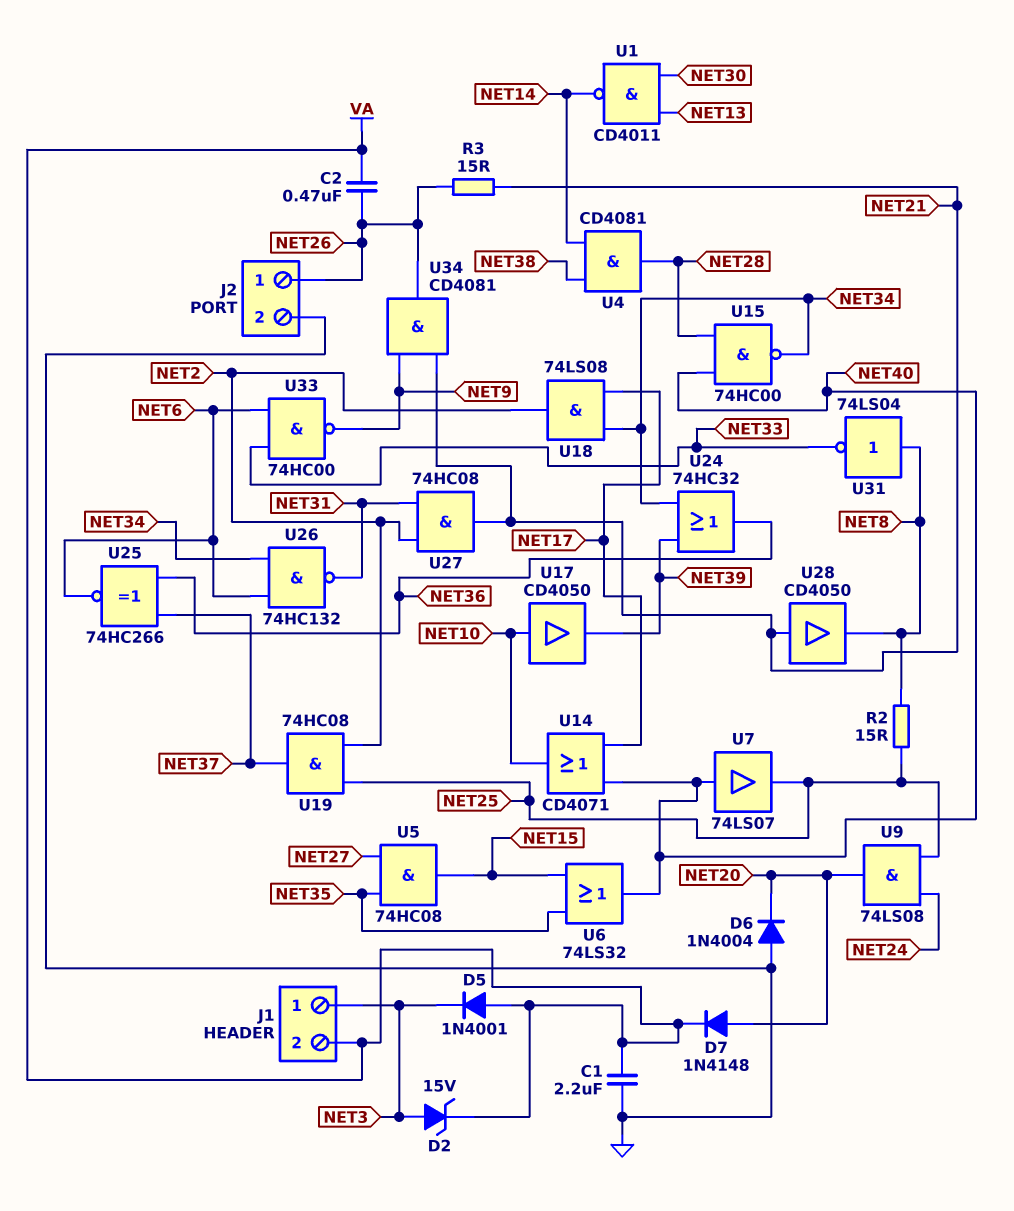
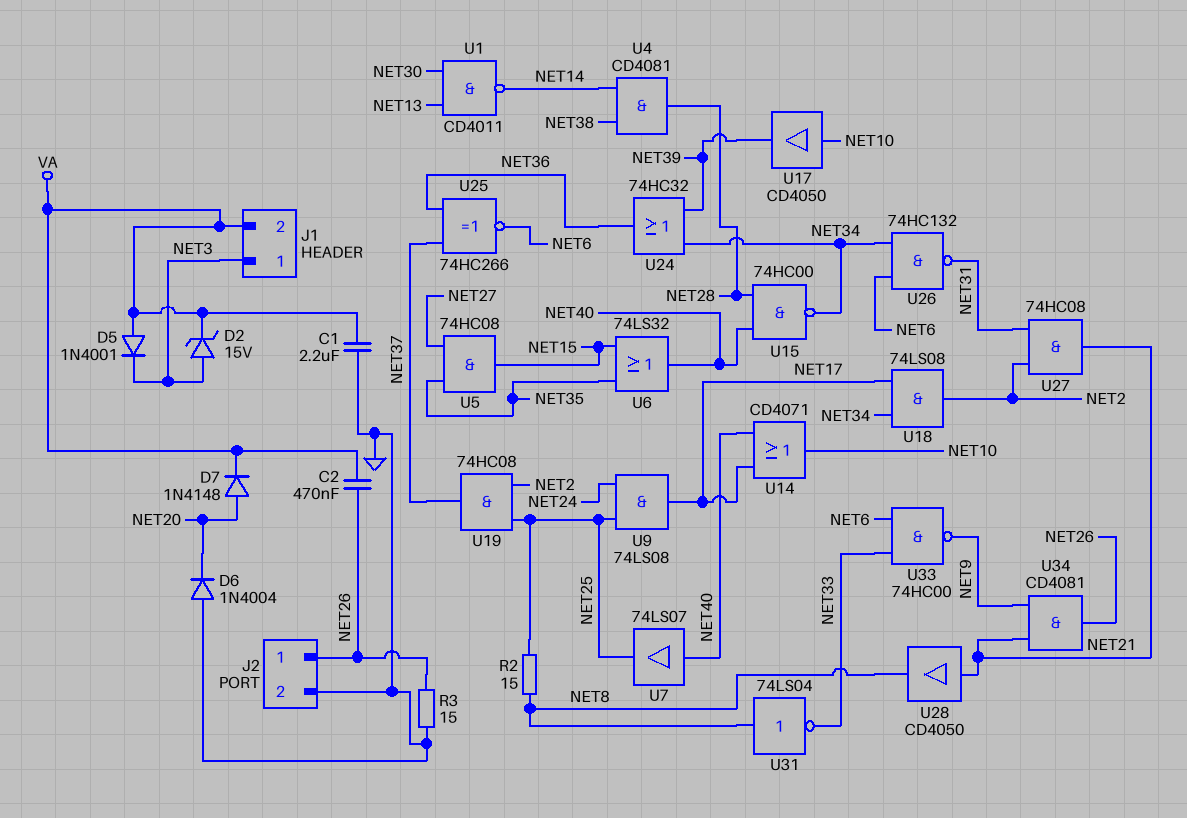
R3: 15 (NET21, NET26) -> 15 (GND, NET26)
U9: AND 74LS08 (in NET24, in NET25, out NET20) -> AND 74LS08 (in NET24, in NET25, out NET17)

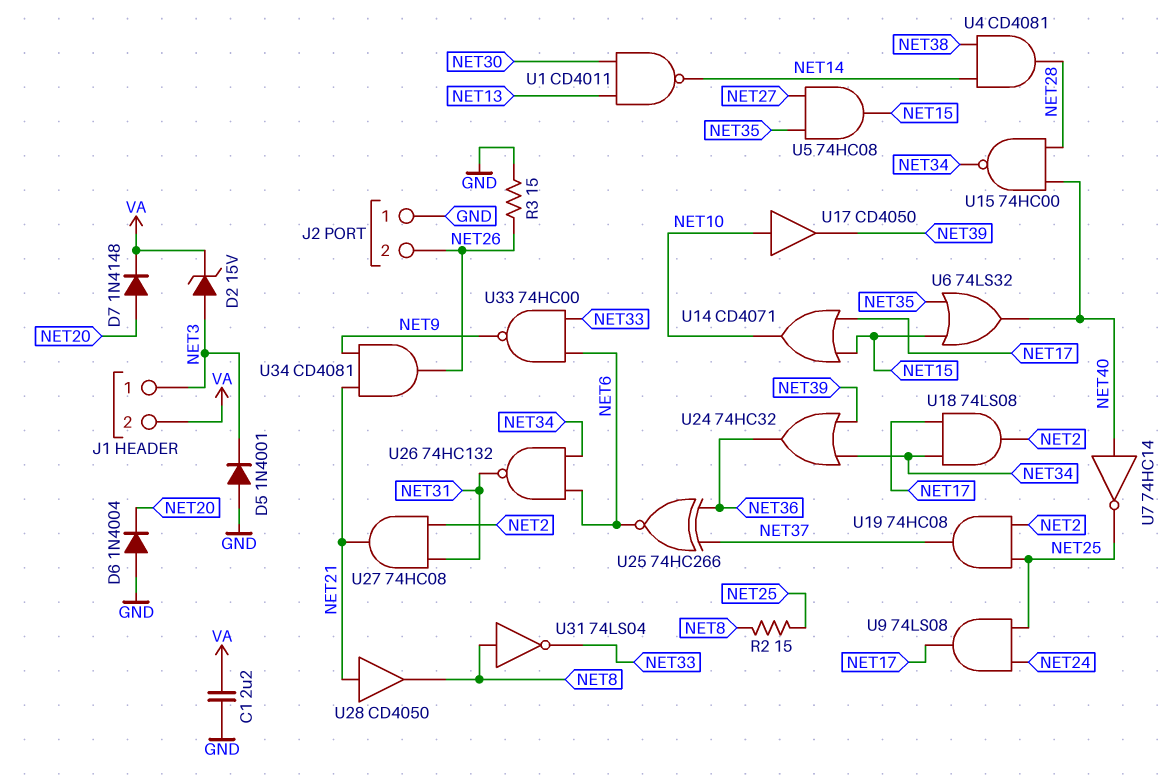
C2: 470nF (NET26, VA) -> none
D5: diode 1N4001 (A VA, K NET3) -> diode 1N4001 (A GND, K NET3)
J2 pin 1: NET26 -> GND
J2 pin 2: GND -> NET26
U7: buffer 74LS07 (in NET40, out NET25) -> NOT 74HC14 (in NET40, out NET25)
U14: OR CD4071 (in NET17, in NET40, out NET10) -> OR CD4071 (in NET15, in NET17, out NET10)

